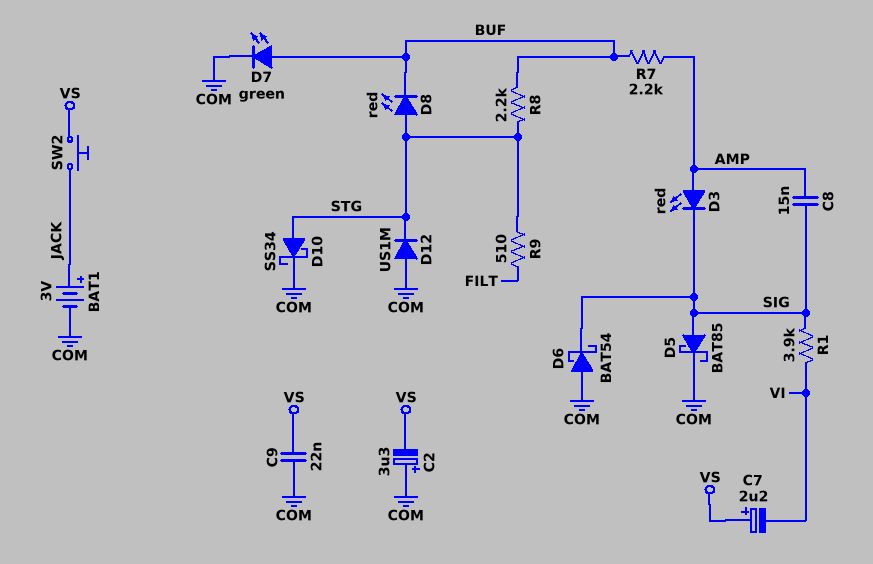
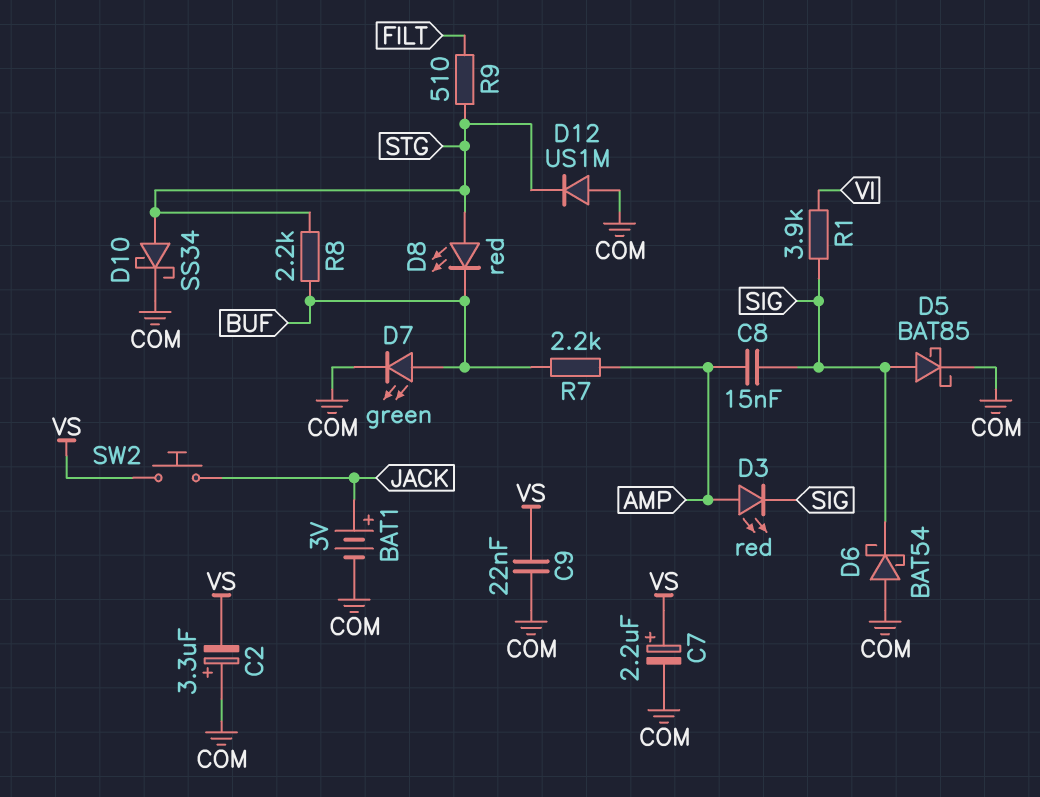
C7: 2.2uF (plus VS, minus VI) -> 2.2uF (plus VS, minus COM)

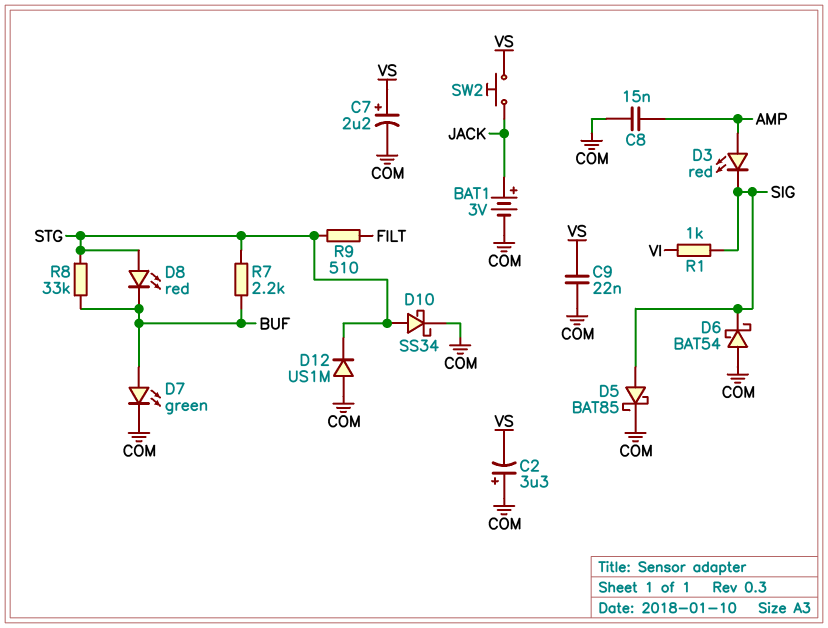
C8: 15nF (AMP, SIG) -> 15nF (AMP, COM)
R1: 3.9k (SIG, VI) -> 1k (SIG, VI)
R7: 2.2k (AMP, BUF) -> 2.2k (BUF, STG)
R8: 2.2k (BUF, STG) -> 33k (BUF, STG)

